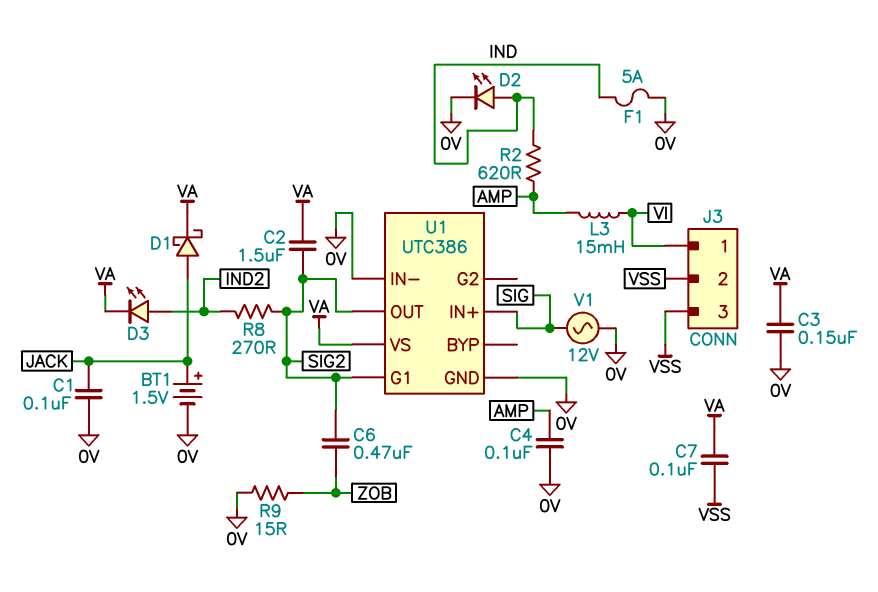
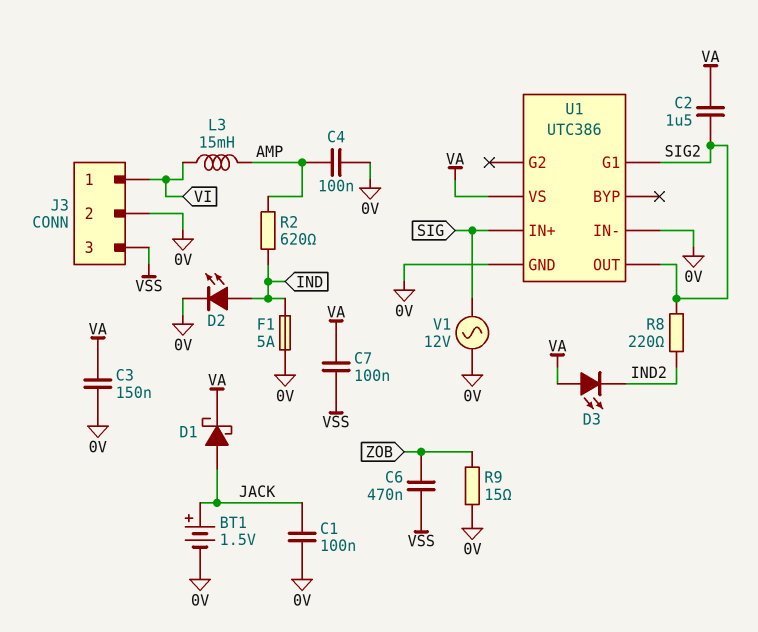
C6: 470nF (SIG2, ZOB) -> 470nF (VSS, ZOB)
D3: LED (A IND2, K VA) -> LED (A VA, K IND2)
J3 pin 2: VSS -> 0V
R8: 270 (IND2, SIG2) -> 220 (IND2, SIG2)

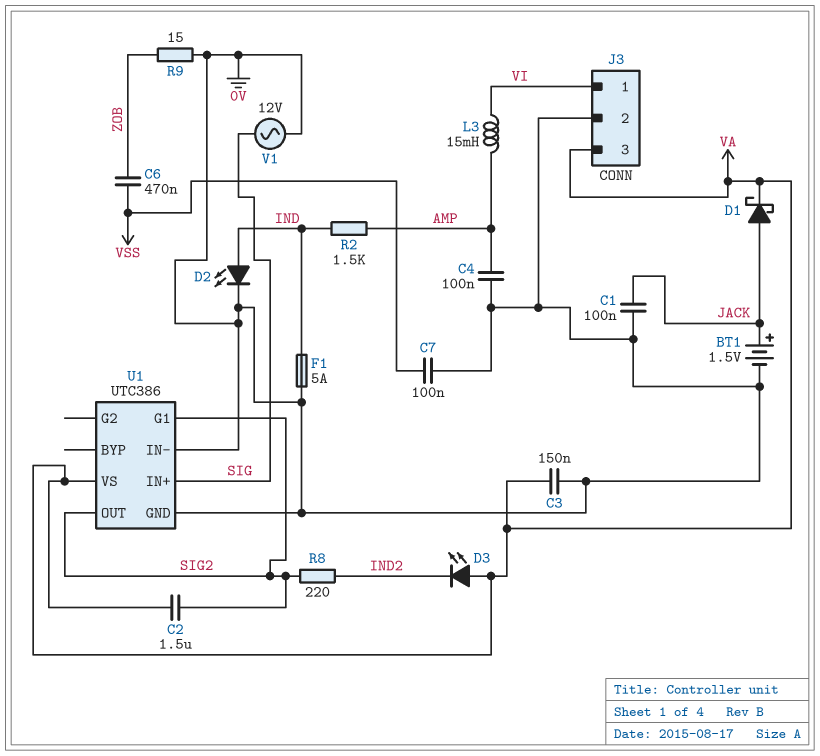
C7: 100nF (VA, VSS) -> 100nF (0V, VSS)
J3 pin 3: VSS -> VA
R2: 620 (AMP, IND) -> 1.5k (AMP, IND)

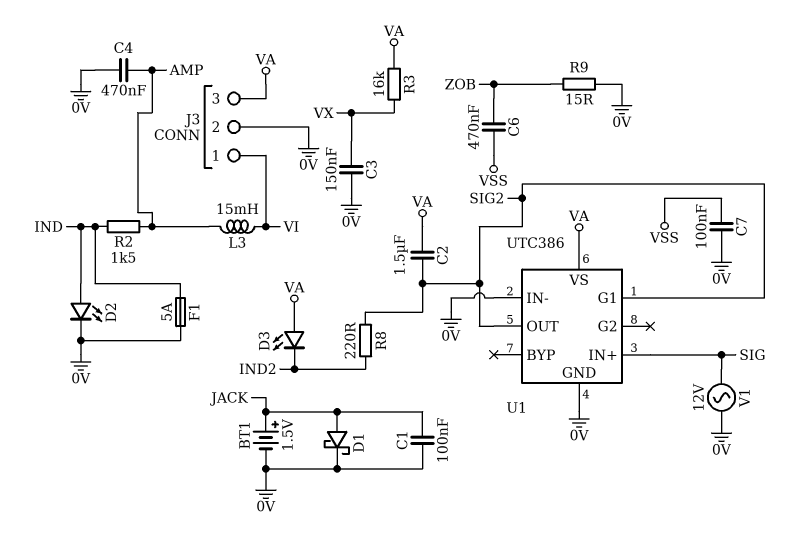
C3: 150nF (0V, VA) -> 150nF (0V, VX)
C4: 100nF (0V, AMP) -> 470nF (0V, AMP)
D1: schottky (A JACK, K VA) -> schottky (A JACK, K 0V)
R3: none -> 16k (VA, VX)

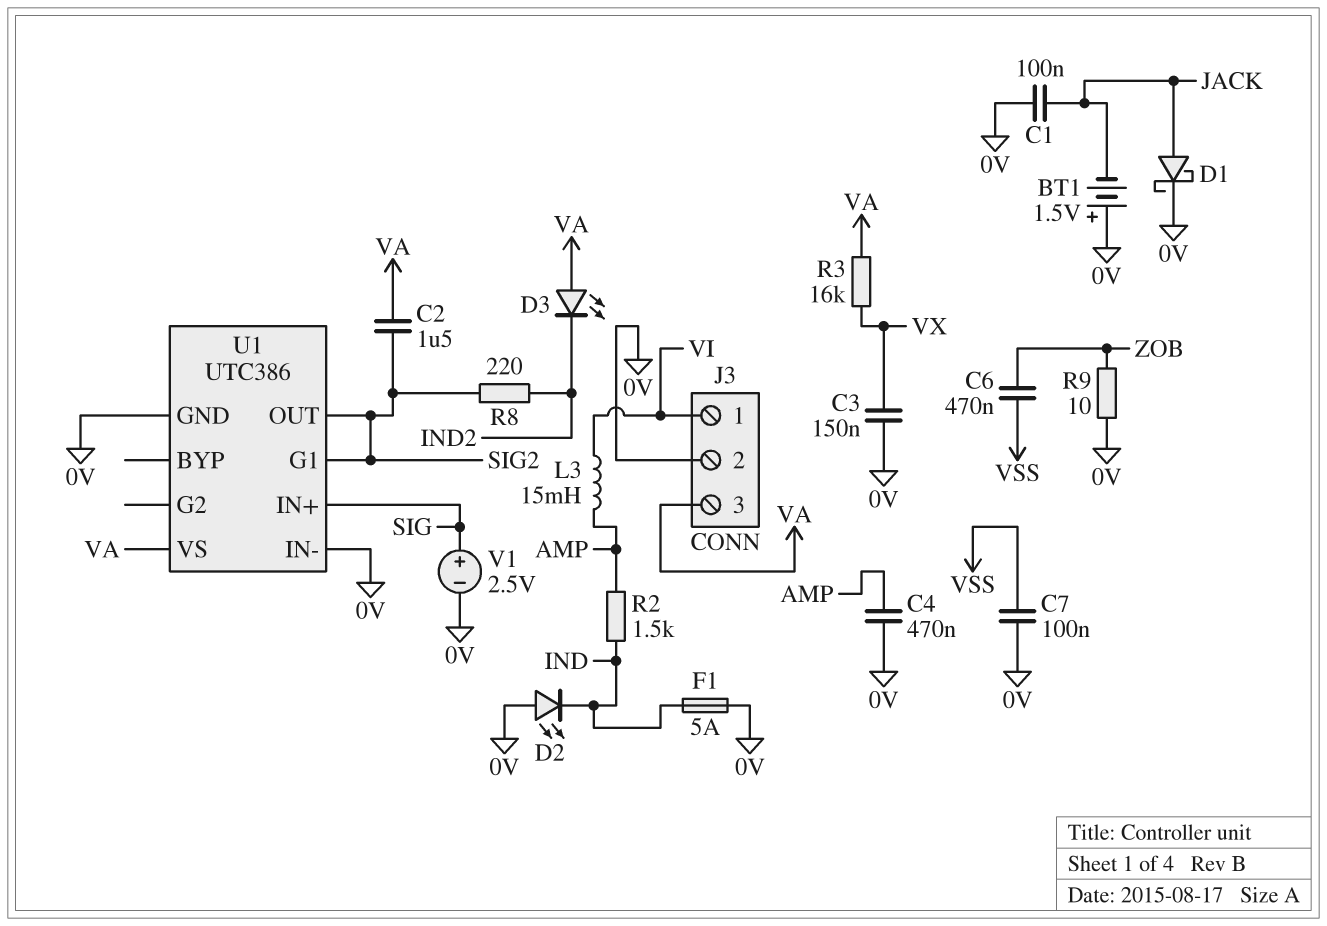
BT1: 1.5V (plus JACK, minus 0V) -> 1.5V (plus 0V, minus JACK)
D2: LED (A IND, K 0V) -> LED (A 0V, K IND)
R9: 15 (0V, ZOB) -> 10 (0V, ZOB)
V1: AC 12V (0V, SIG) -> 2.5V (plus SIG, minus 0V)

